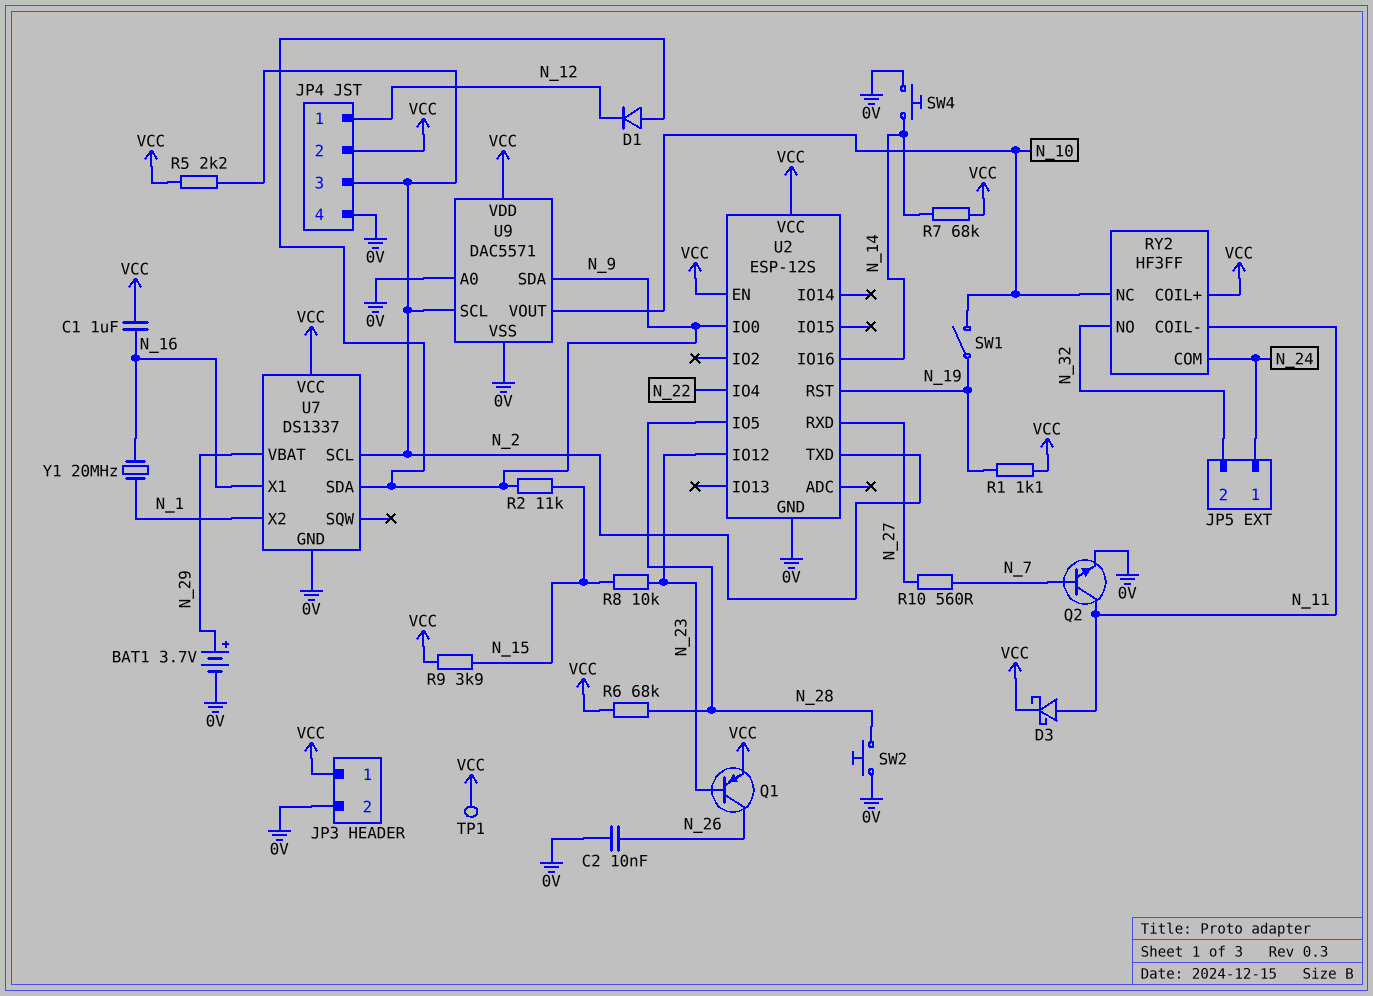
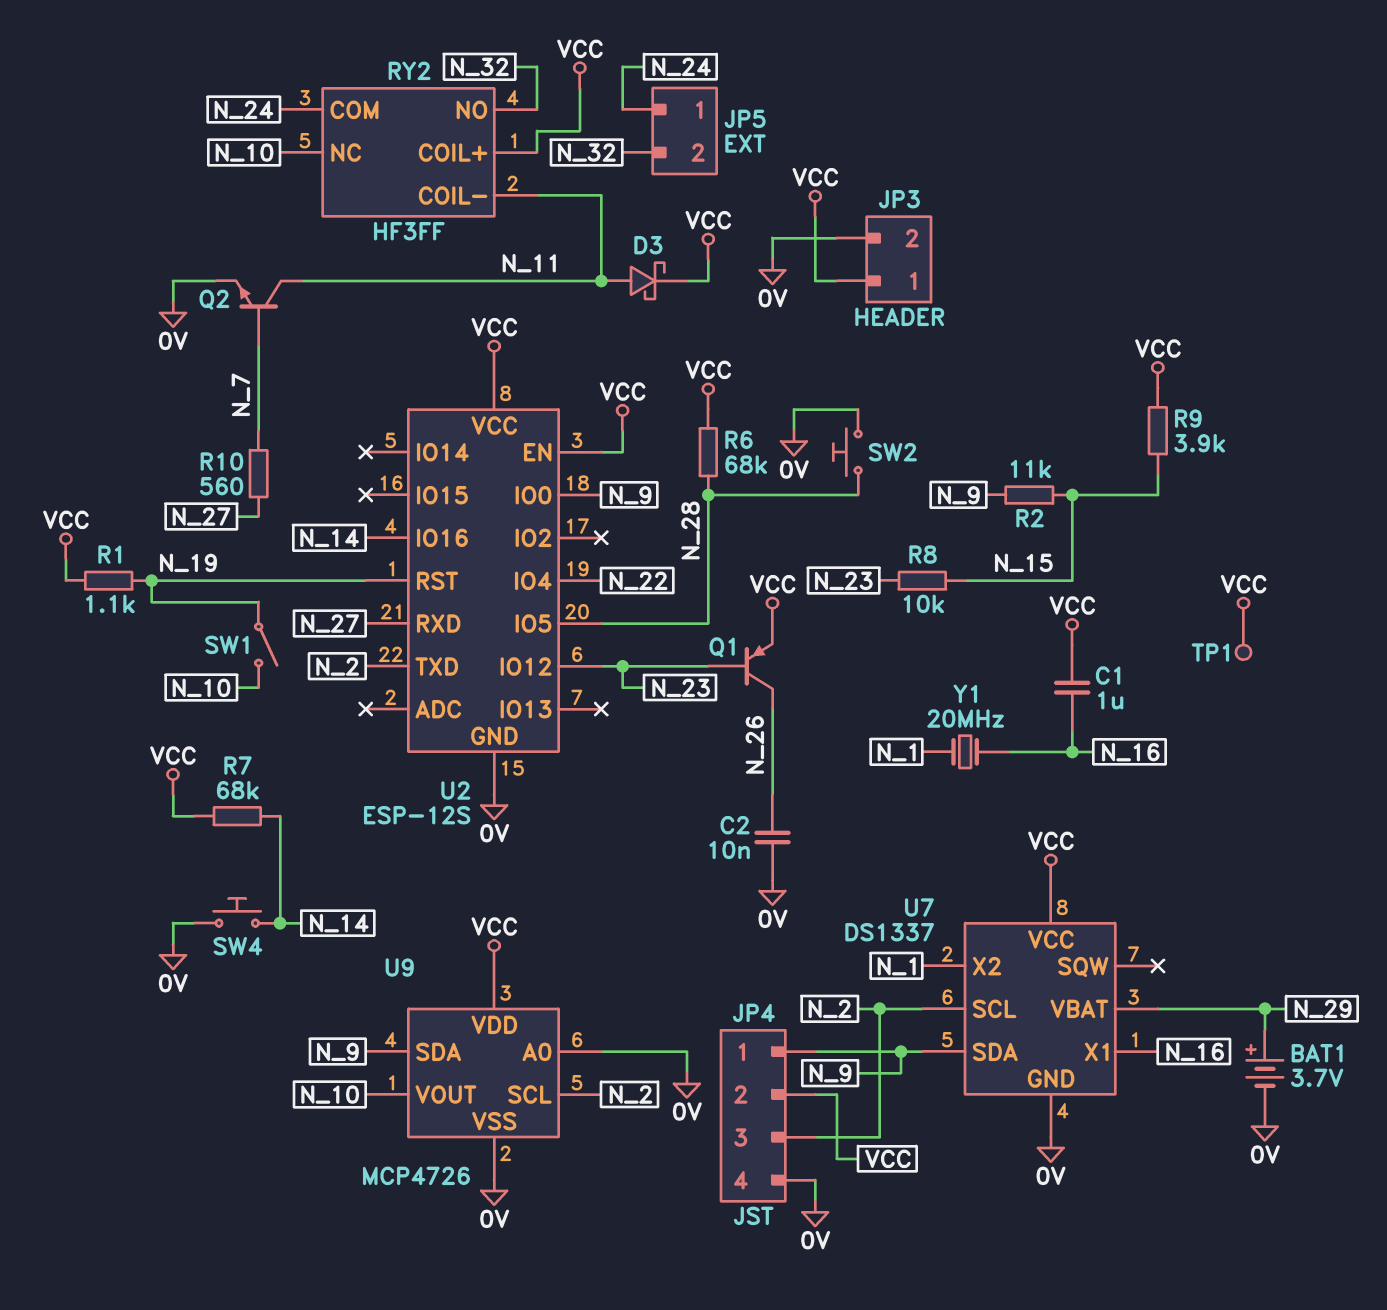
D1: diode (A N_9, K N_12) -> none
JP4 pin 1: N_12 -> N_9
R5: 2.2k (N_2, VCC) -> none
U9: DAC5571 -> MCP4726

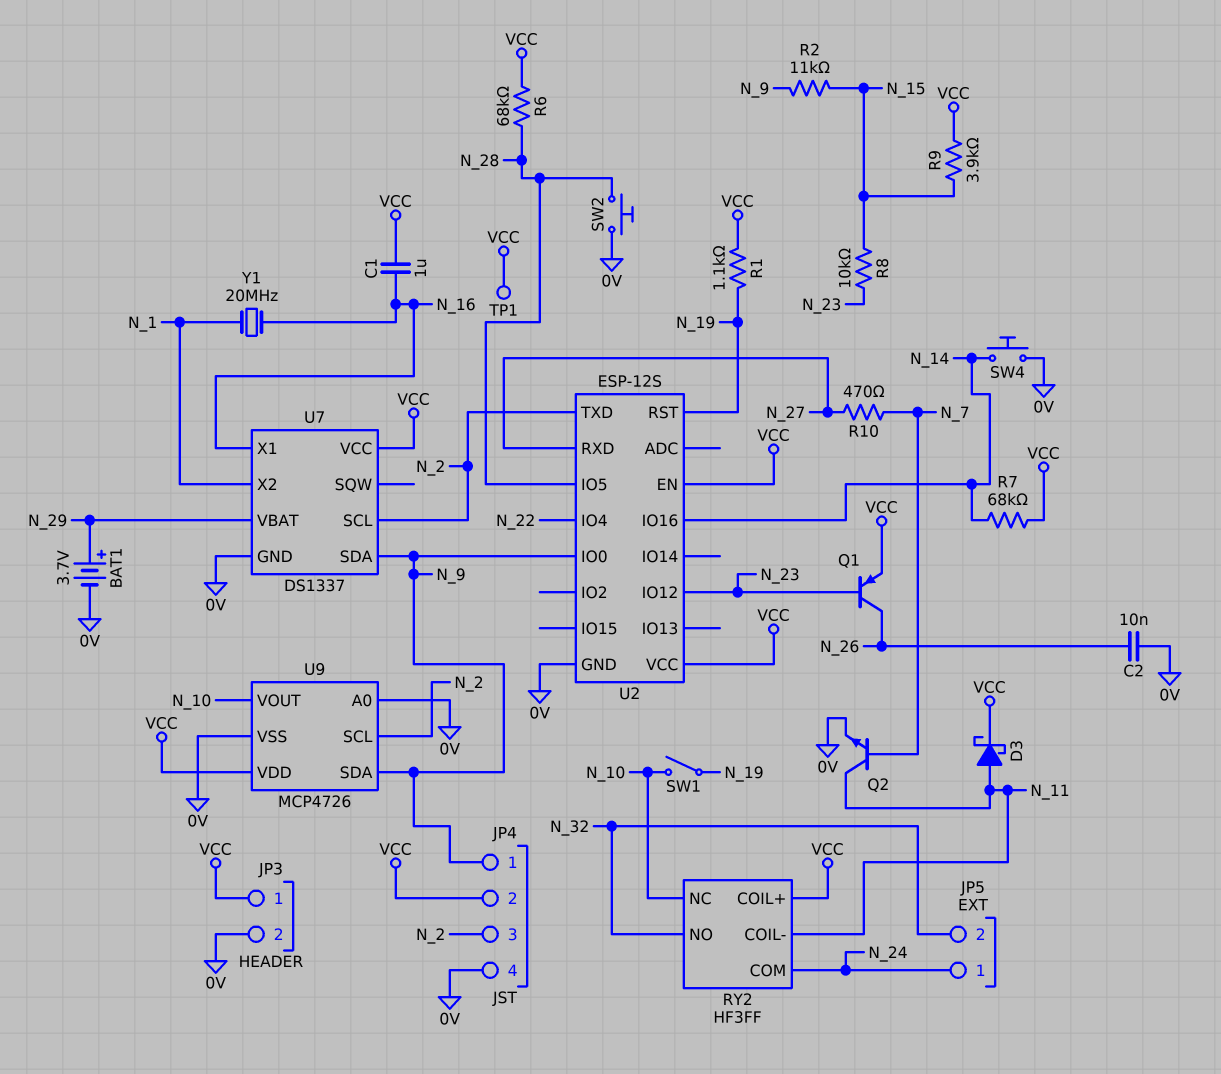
R10: 560 (N_7, N_27) -> 470 (N_7, N_27)

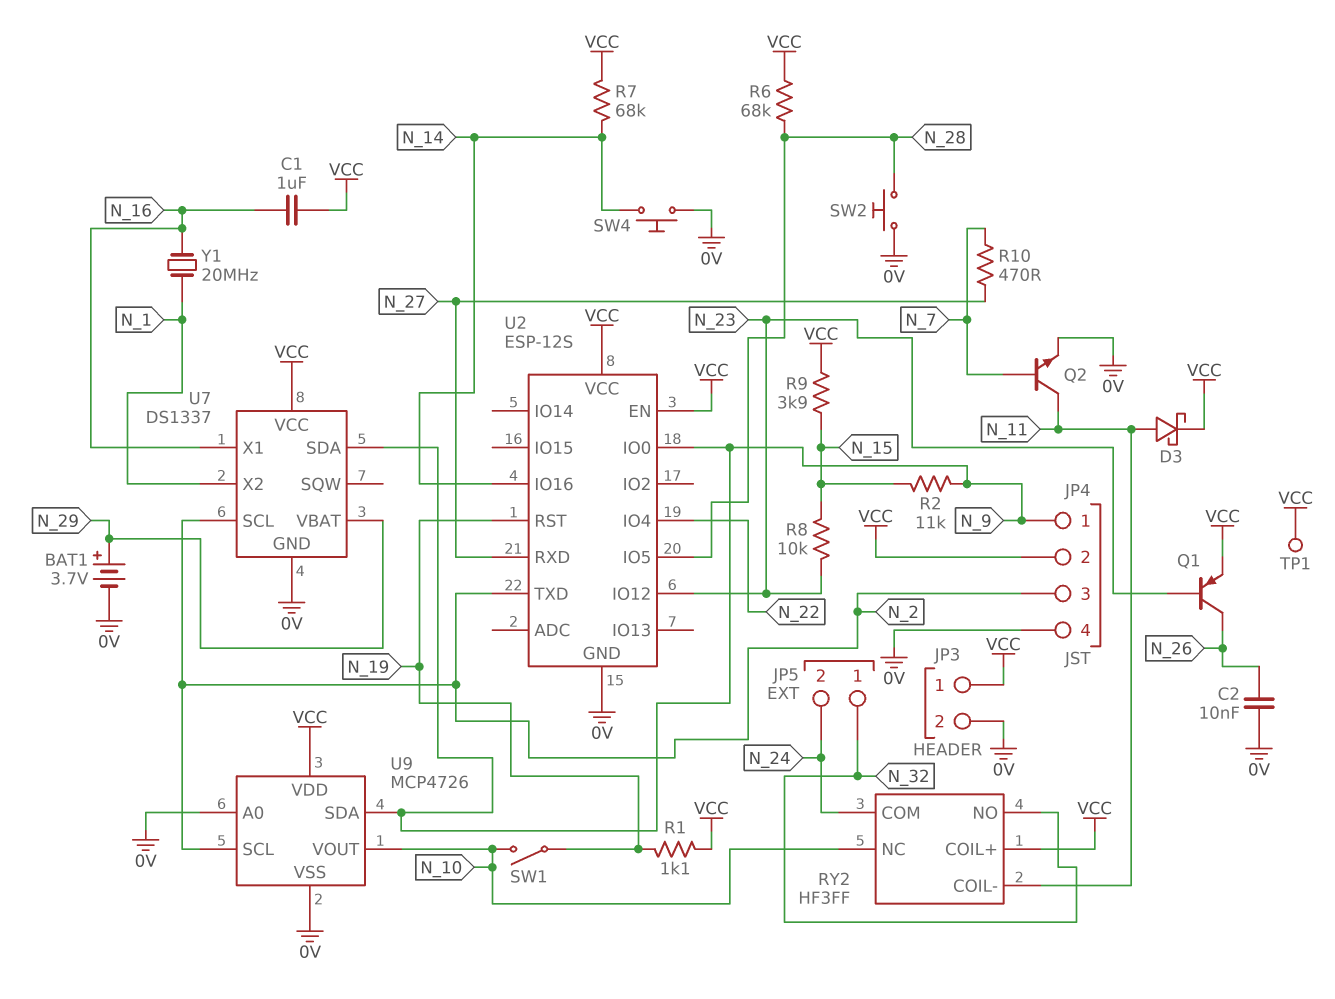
JP5 pin 1: N_24 -> N_32
JP5 pin 2: N_32 -> N_24

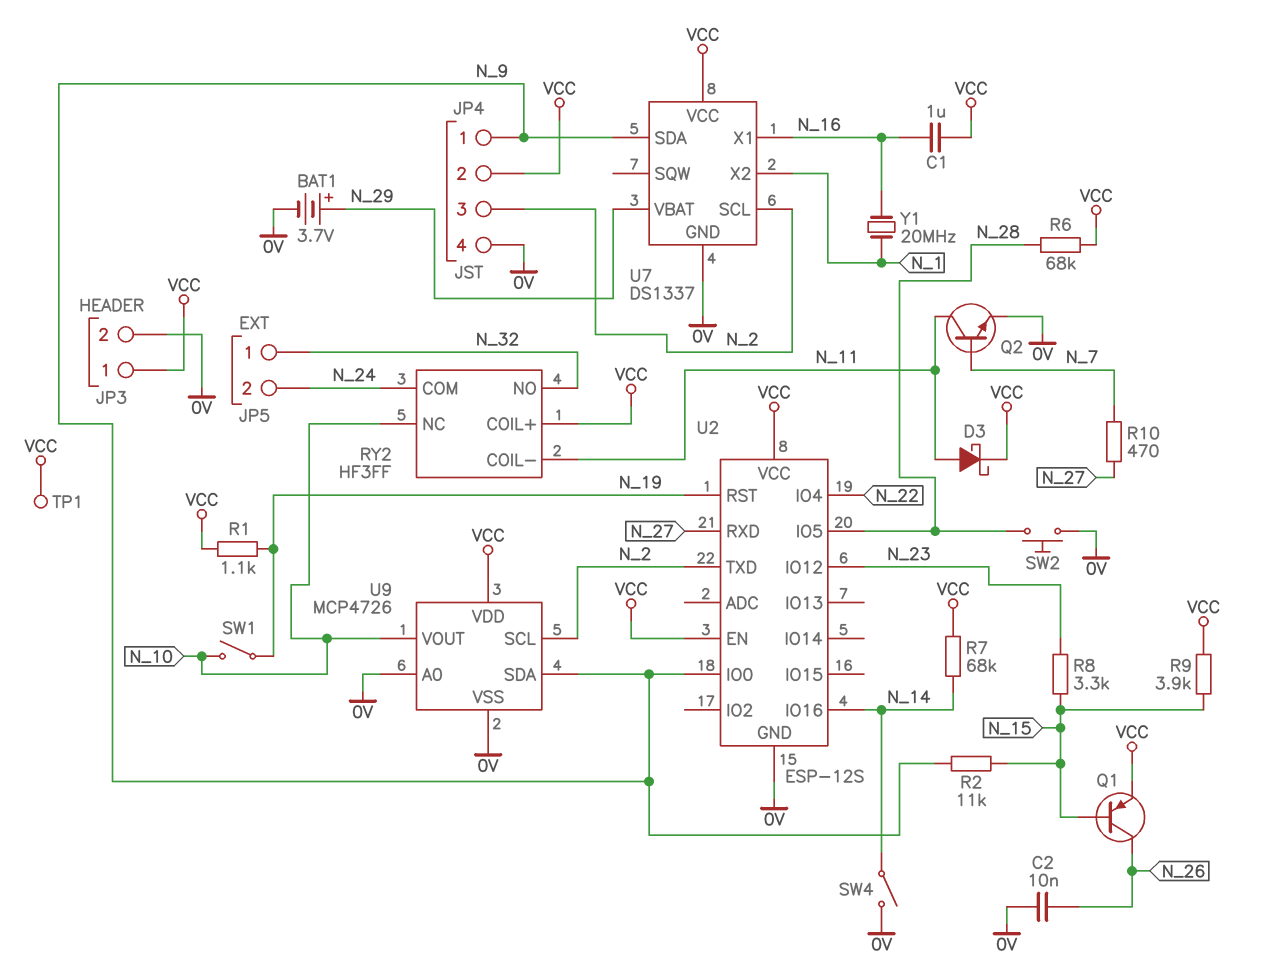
Q1: PNP (B N_23, C N_26, E VCC) -> PNP (B N_15, C N_26, E VCC)
R8: 10k (N_15, N_23) -> 3.3k (N_15, N_23)
SW4: button (0V, N_14) -> switch (0V, N_14)

